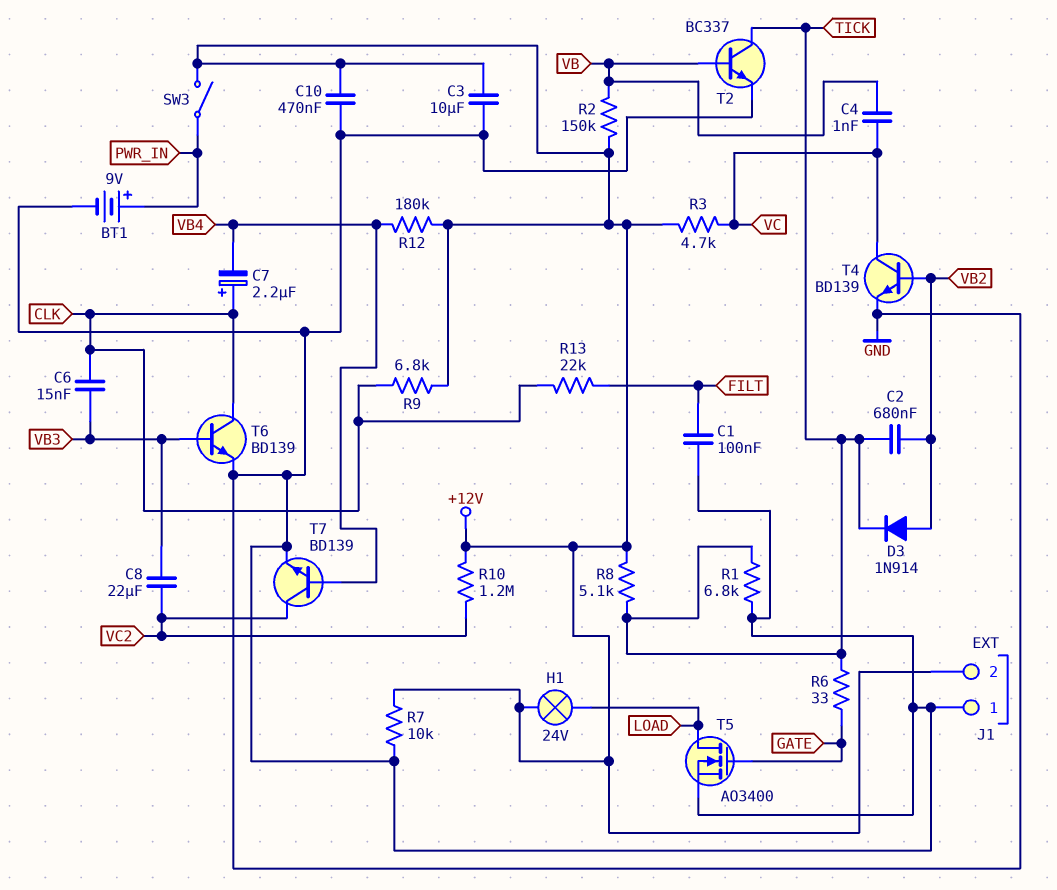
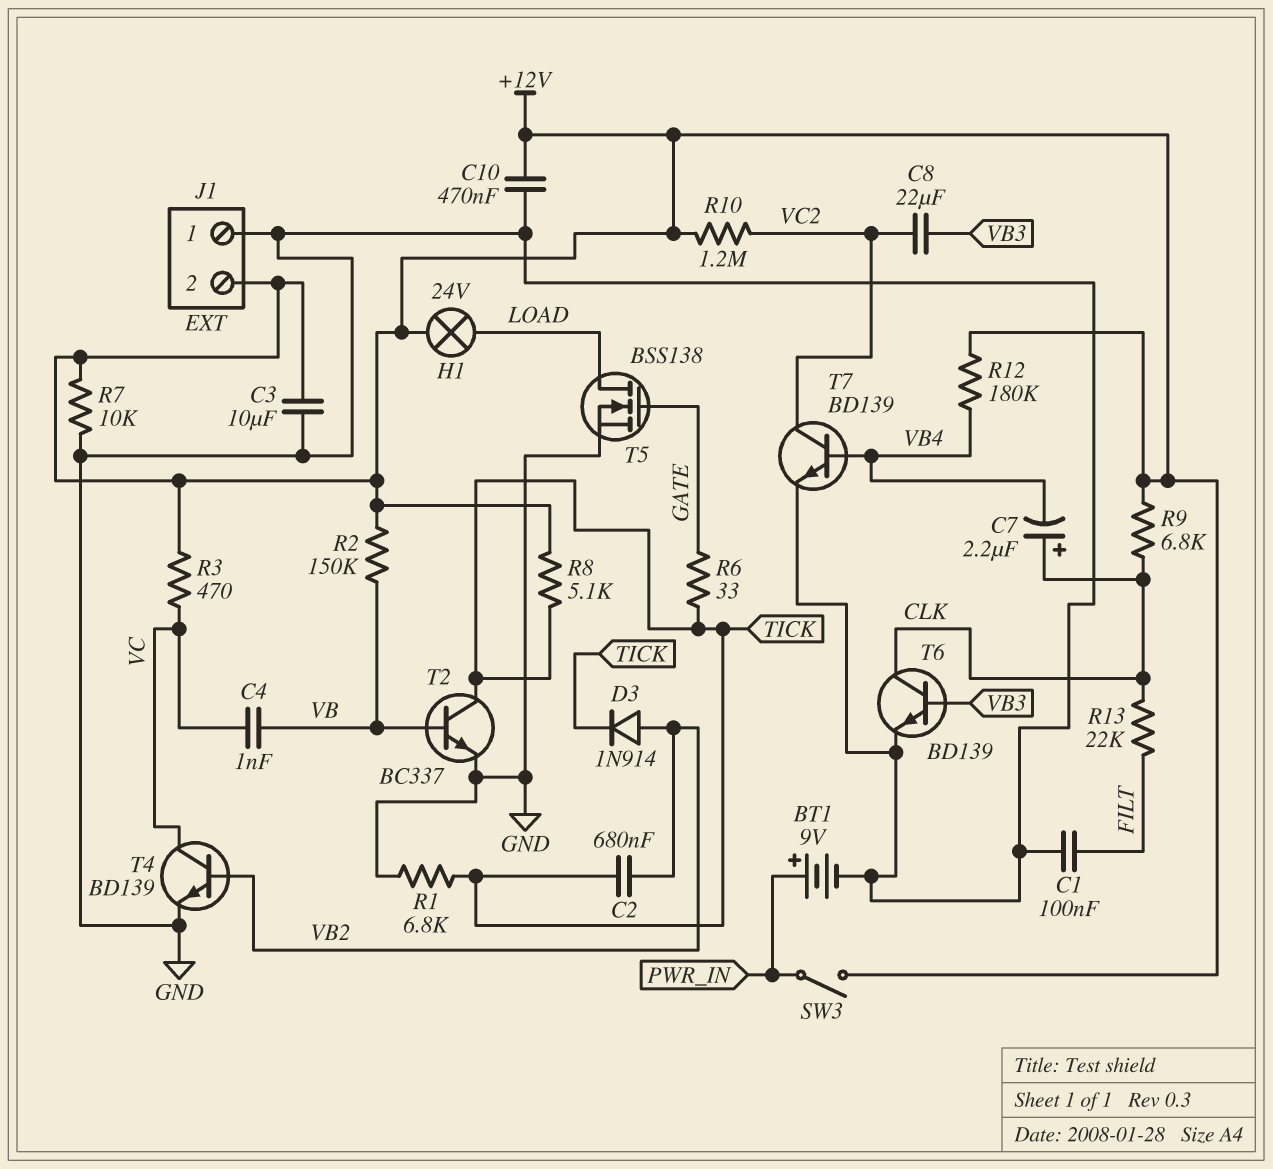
C6: 15nF (CLK, VB3) -> none
R3: 4.7k (+12V, VC) -> 470 (+12V, VC)
T5: NMOS AO3400 (G GATE, D LOAD, S GND) -> NMOS BSS138 (G GATE, D LOAD, S GND)

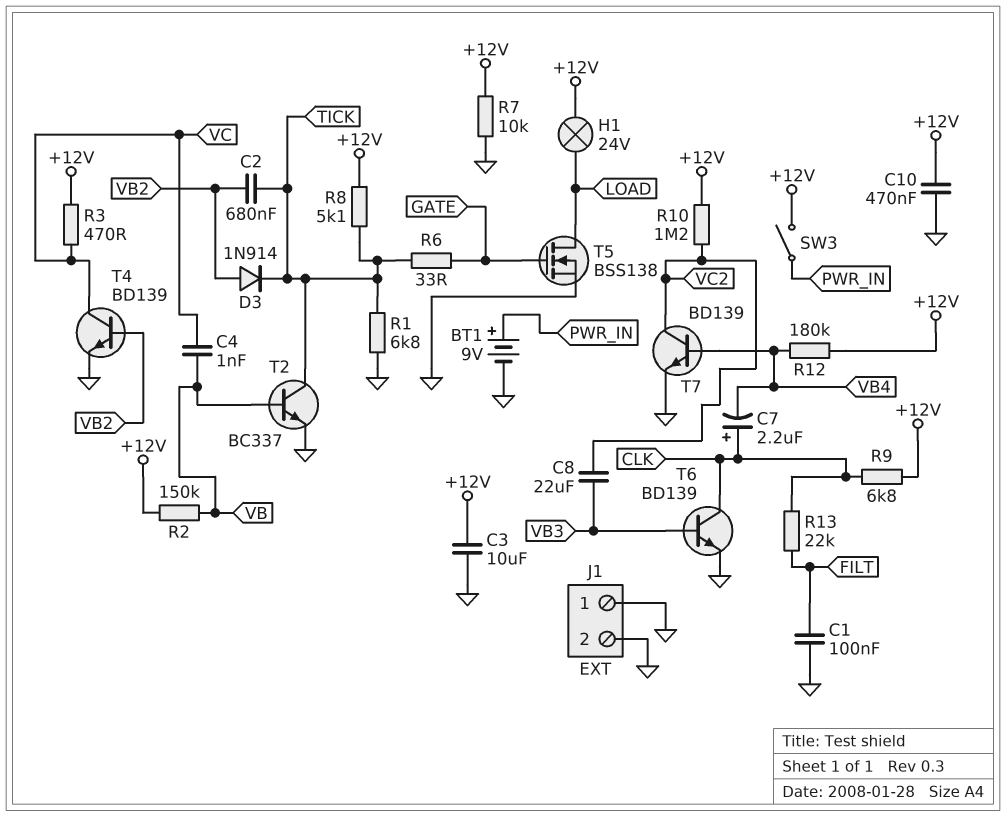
J1 pin 2: +12V -> GND

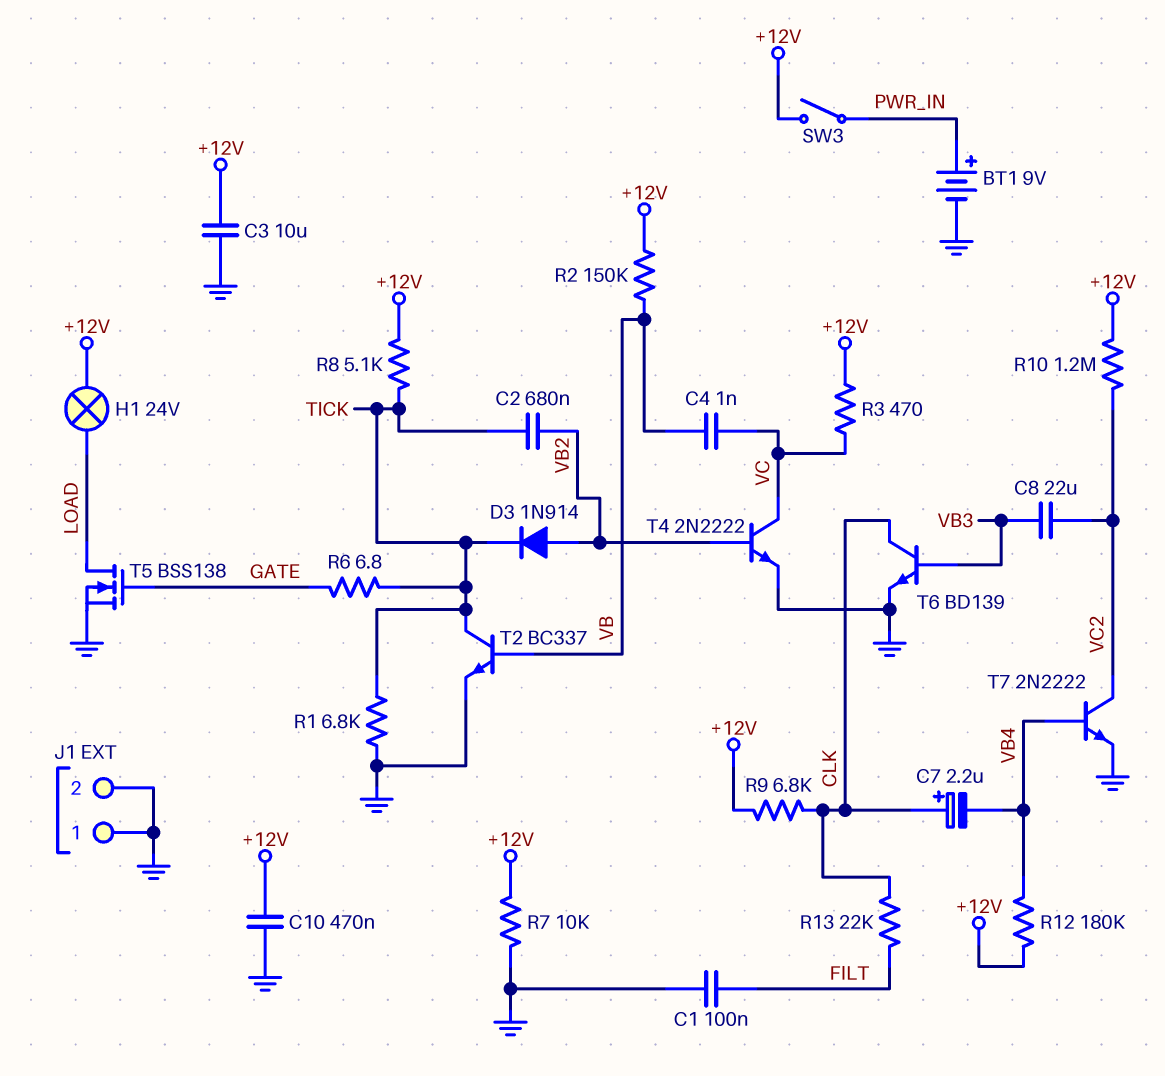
R6: 33 (GATE, TICK) -> 6.8 (GATE, TICK)
T4: NPN BD139 (B VB2, C VC, E GND) -> NPN 2N2222 (B VB2, C VC, E GND)
T7: NPN BD139 (B VB4, C VC2, E GND) -> NPN 2N2222 (B VB4, C VC2, E GND)

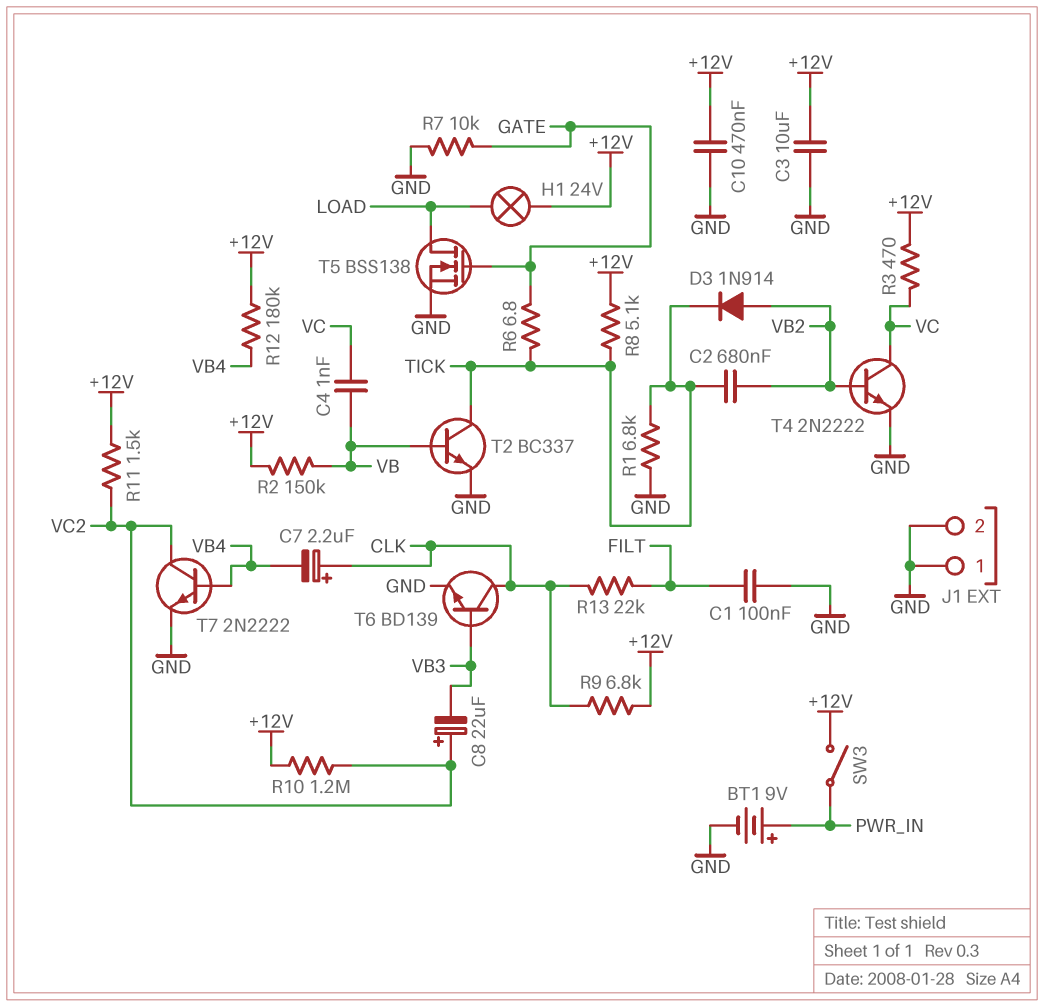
C8: 22uF (VB3, VC2) -> 22uF (plus VC2, minus VB3)
R7: 10k (+12V, GND) -> 10k (GATE, GND)
R11: none -> 1.5k (+12V, VC2)

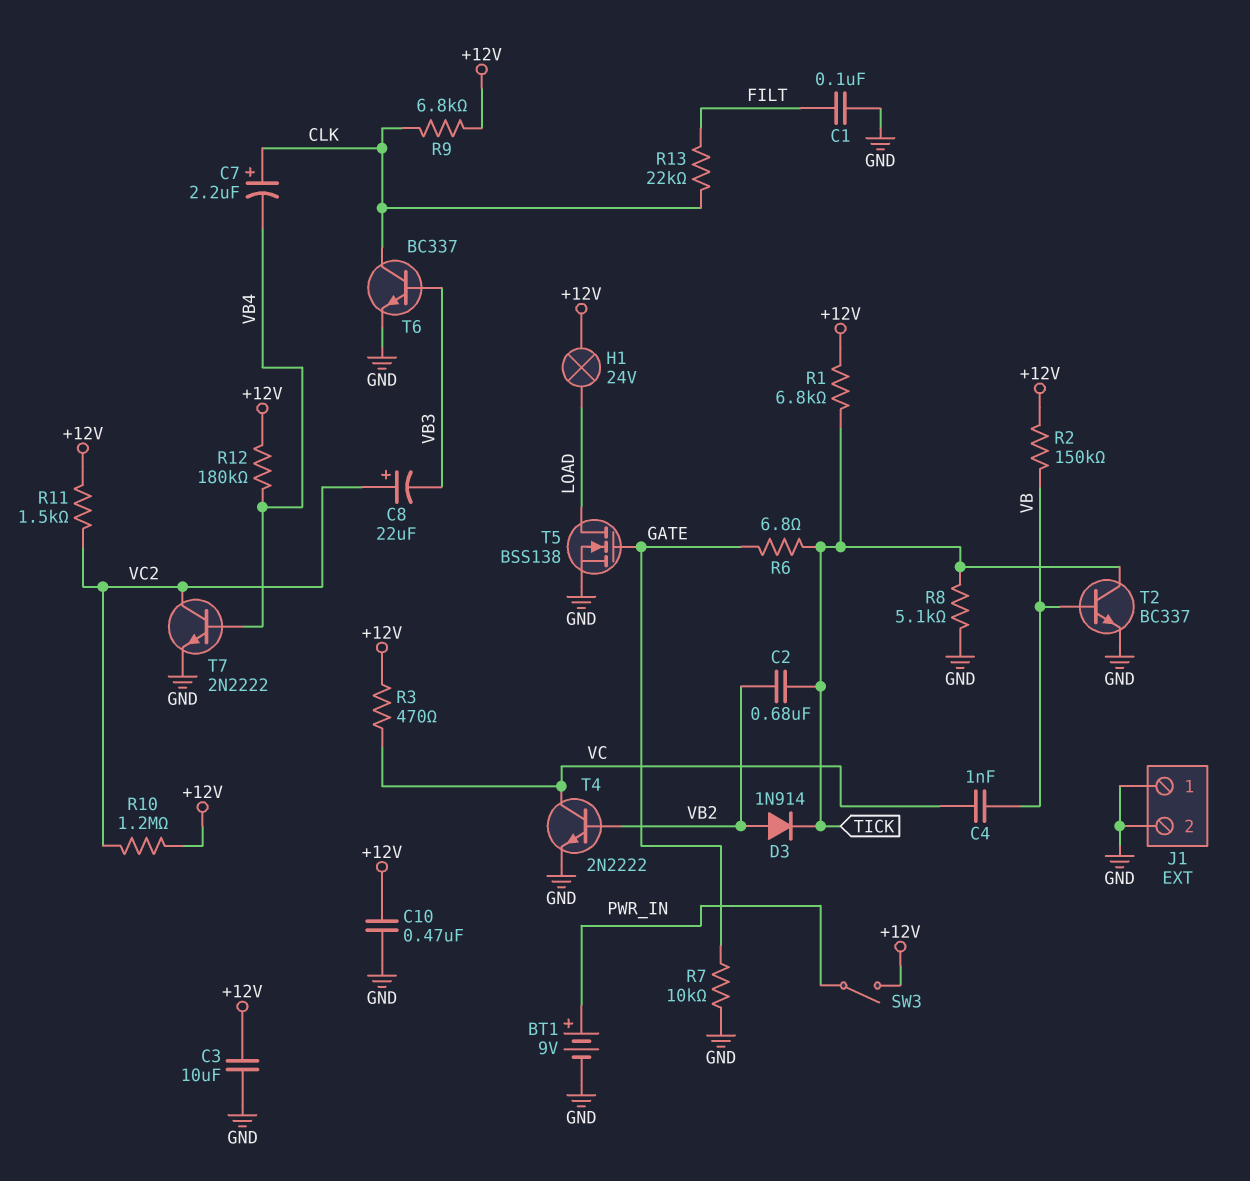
R1: 6.8k (GND, TICK) -> 6.8k (+12V, TICK)
R8: 5.1k (+12V, TICK) -> 5.1k (GND, TICK)
T6: NPN BD139 (B VB3, C CLK, E GND) -> NPN BC337 (B VB3, C CLK, E GND)

